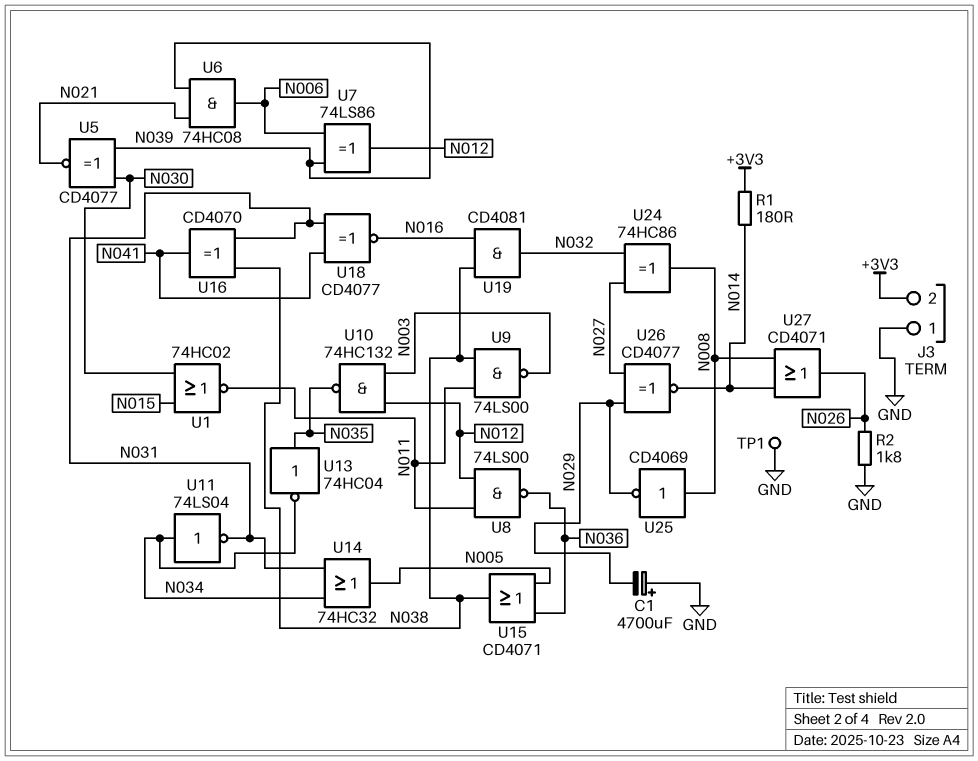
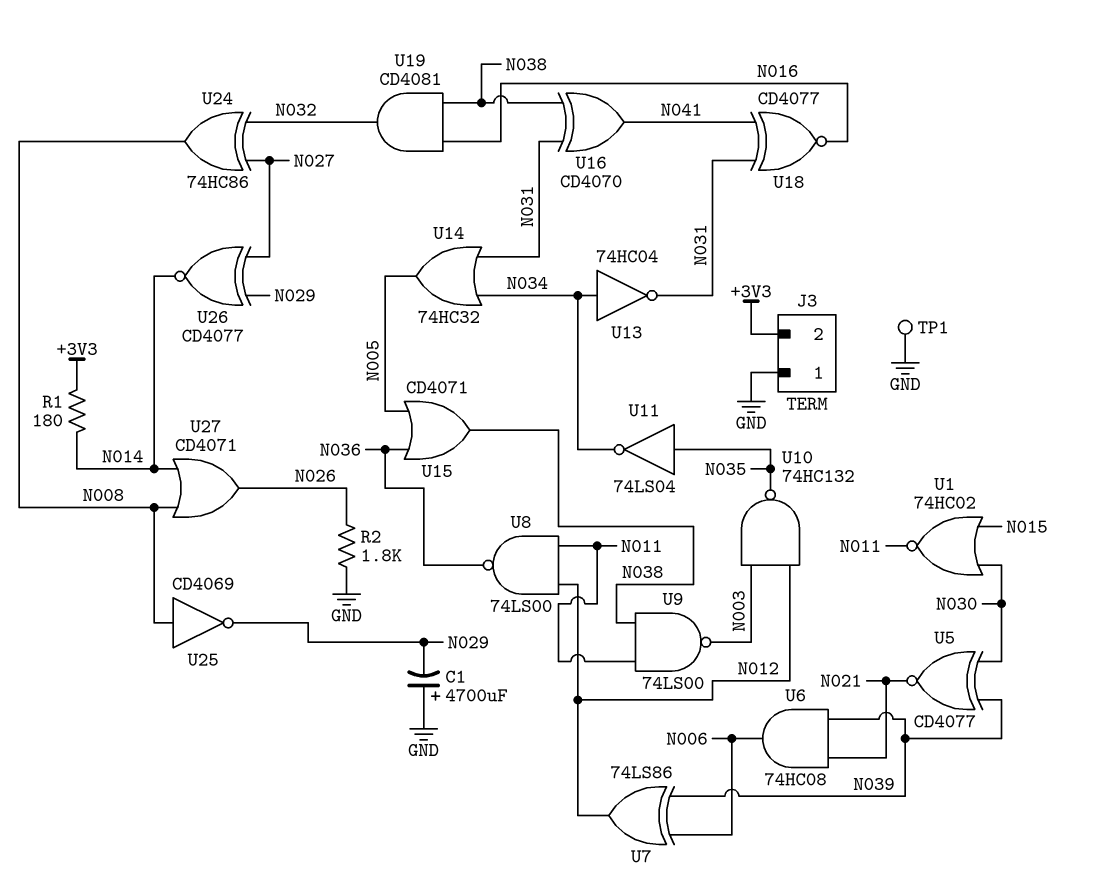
U11: NOT 74LS04 (in N034, out N031) -> NOT 74LS04 (in N035, out N034)
U13: NOT 74HC04 (in N035, out N034) -> NOT 74HC04 (in N034, out N031)

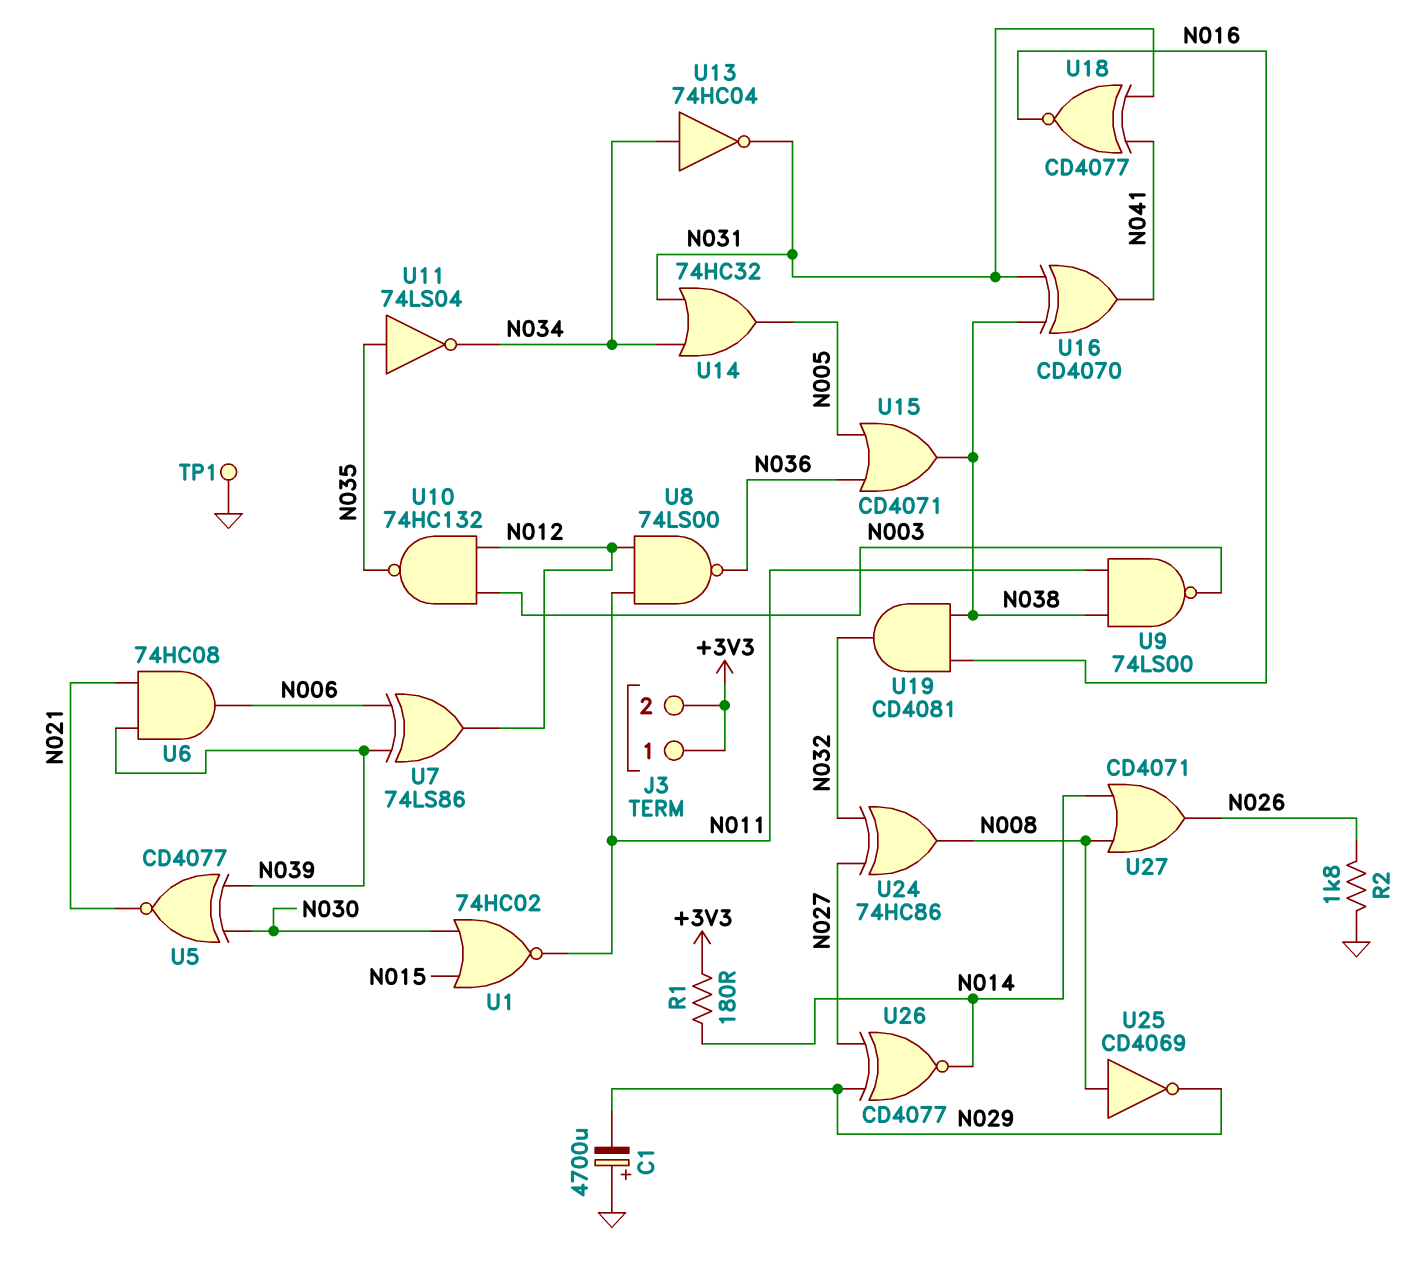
J3 pin 1: GND -> +3V3

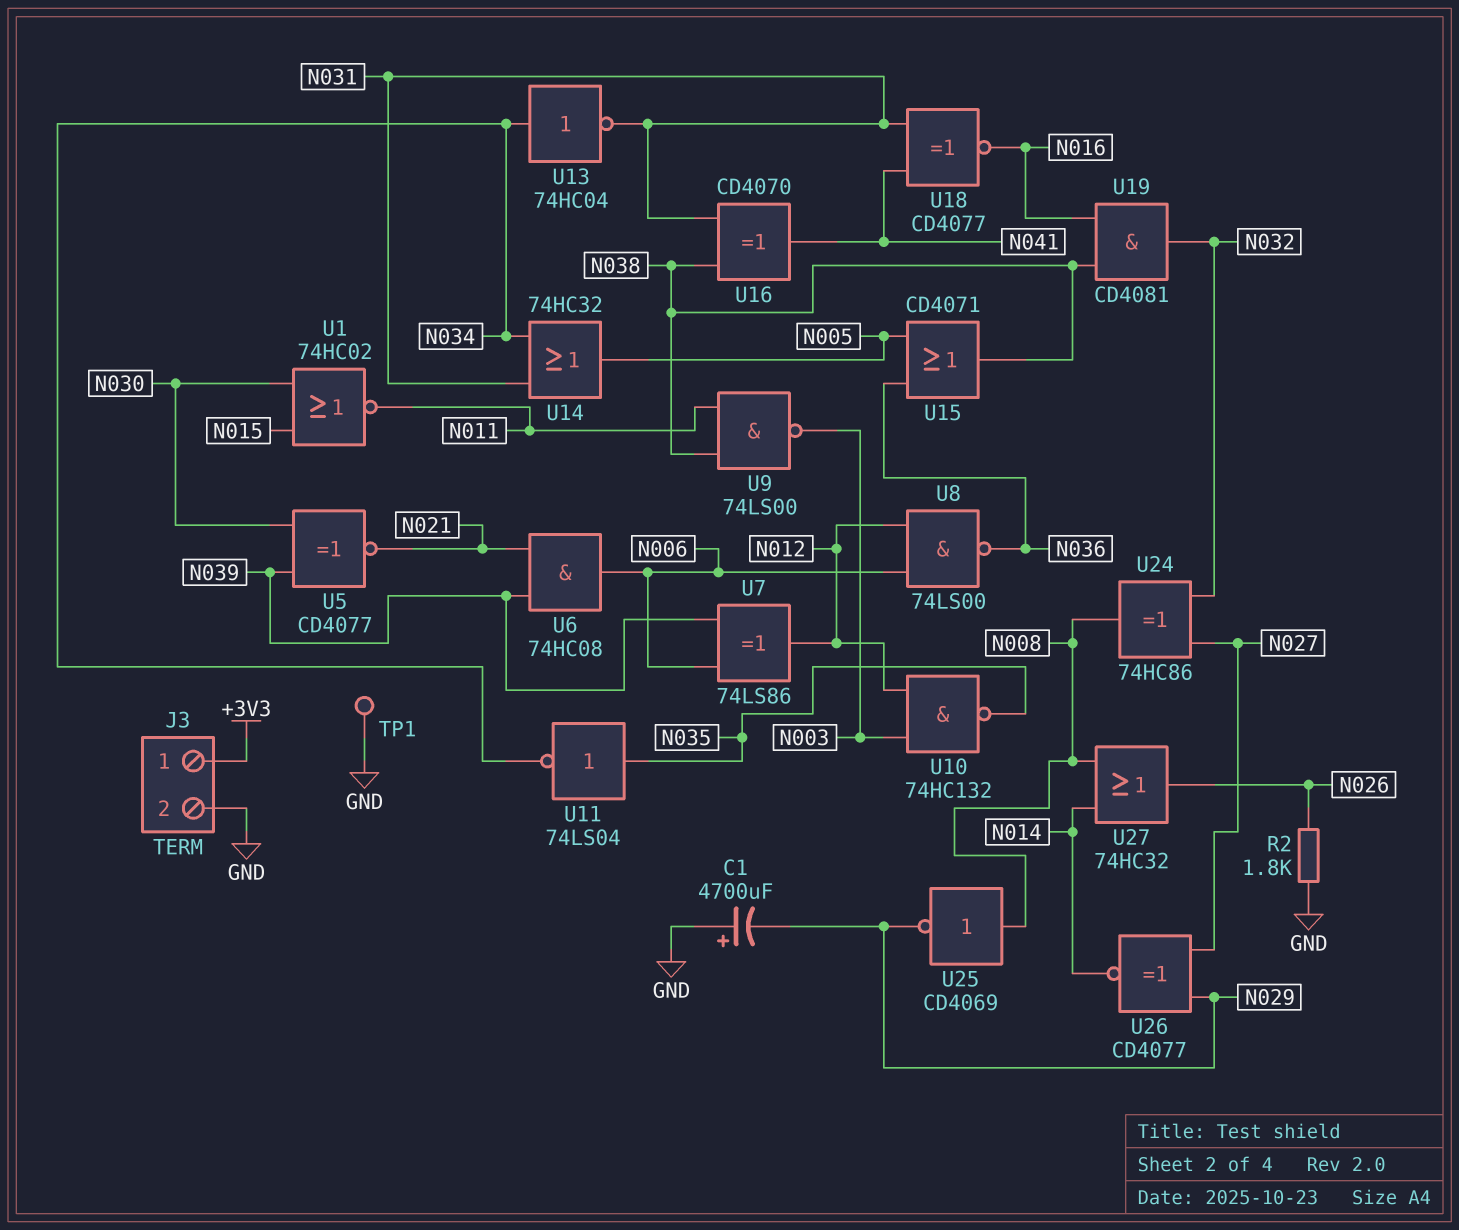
J3 pin 2: +3V3 -> GND
R1: 180 (+3V3, N014) -> none
U8: NAND 74LS00 (in N011, in N012, out N036) -> NAND 74LS00 (in N006, in N012, out N036)
U27: OR CD4071 (in N008, in N014, out N026) -> OR 74HC32 (in N008, in N014, out N026)

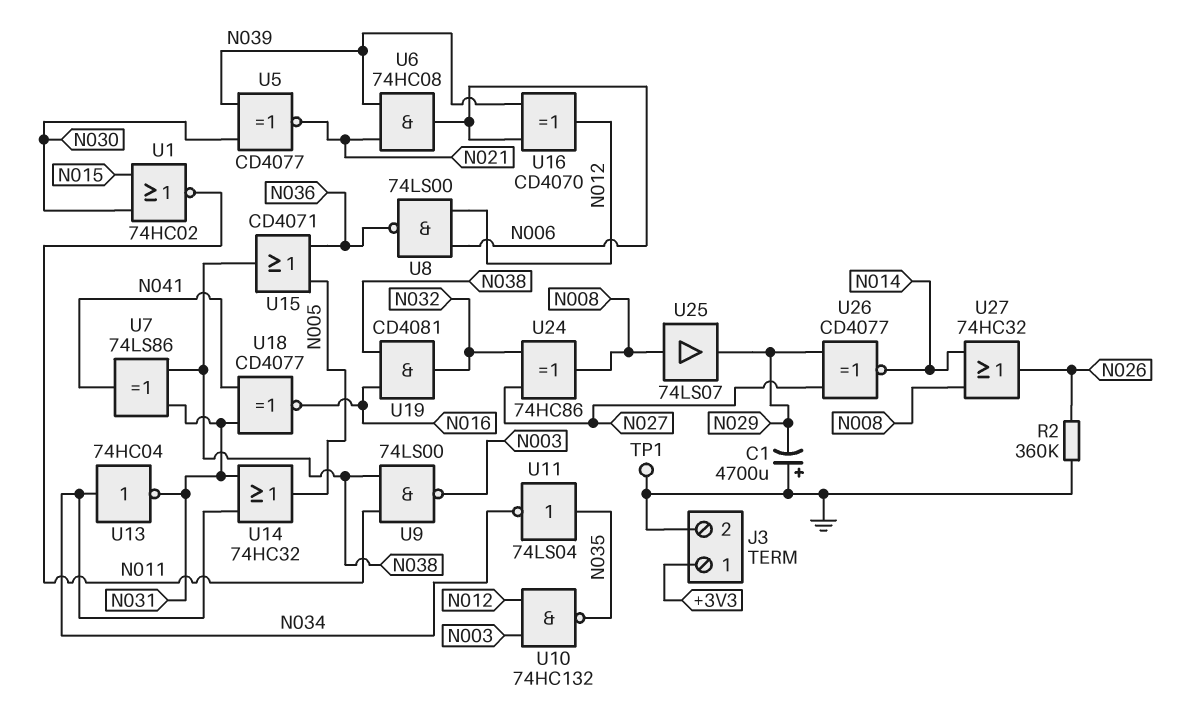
R2: 1.8k (GND, N026) -> 360k (GND, N026)
U7: XOR 74LS86 (in N006, in N039, out N012) -> XOR 74LS86 (in N031, in N038, out N041)
U16: XOR CD4070 (in N031, in N038, out N041) -> XOR CD4070 (in N006, in N039, out N012)
U25: NOT CD4069 (in N008, out N029) -> buffer 74LS07 (in N008, out N029)

